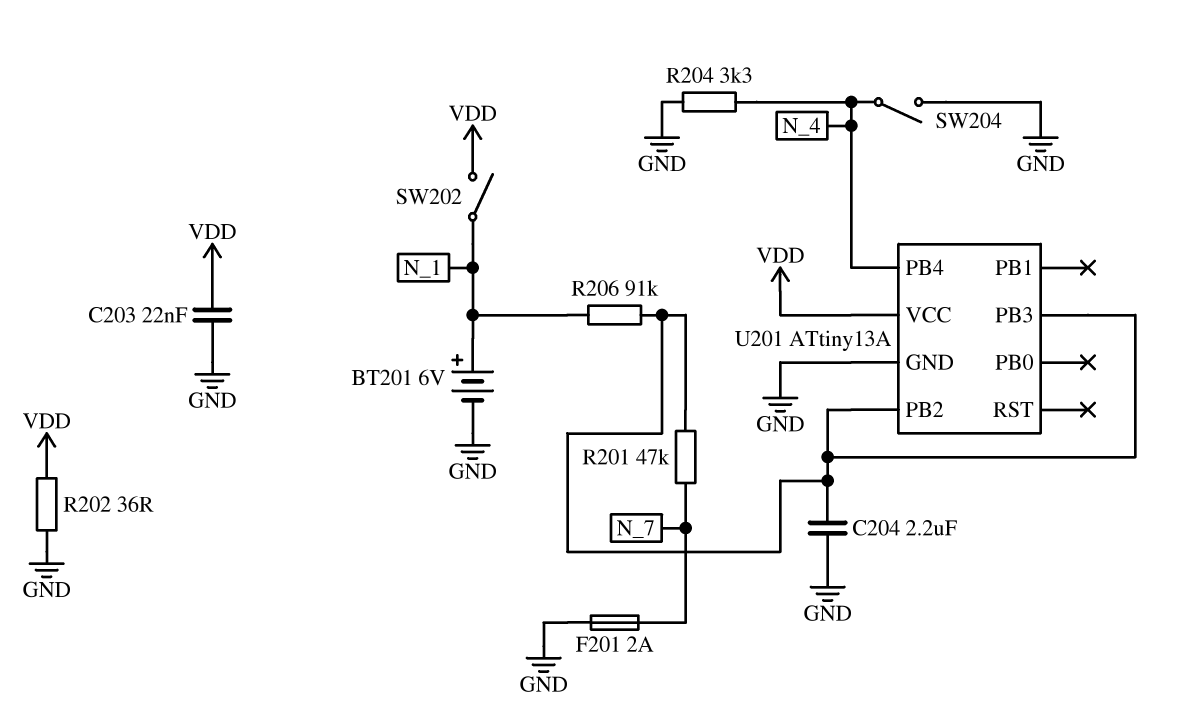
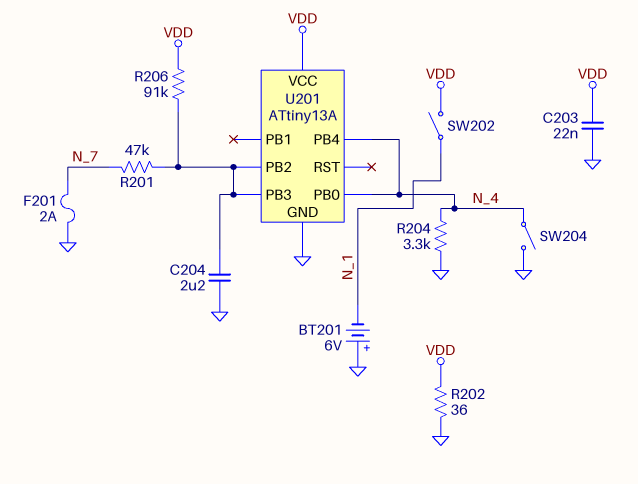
BT201: 6V (plus N_1, minus GND) -> 6V (plus GND, minus N_1)
R206: 91k (N_1, U201/PB2) -> 91k (U201/PB2, VDD)
U201 pin PB0: none -> N_4

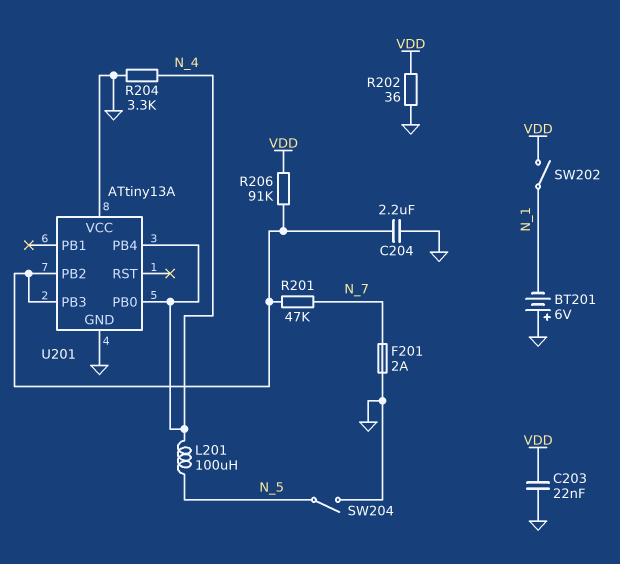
L201: none -> 100uH (N_4, N_5)
SW204: switch (GND, N_4) -> switch (GND, N_5)
U201 pin VCC: VDD -> GND

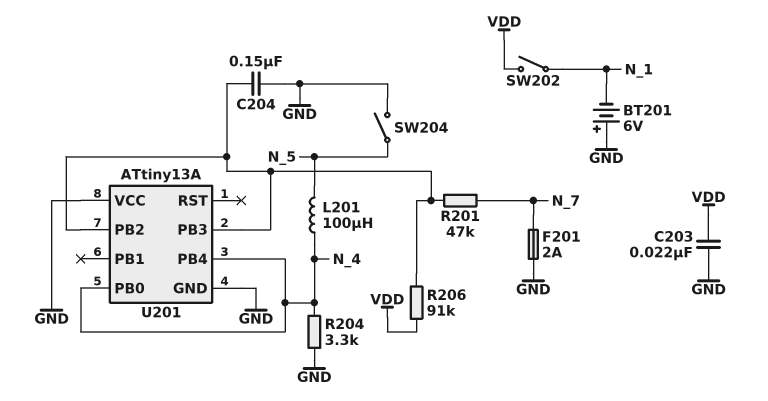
C204: 2.2uF (GND, U201/PB2) -> 150nF (GND, U201/PB2)
R202: 36 (GND, VDD) -> none

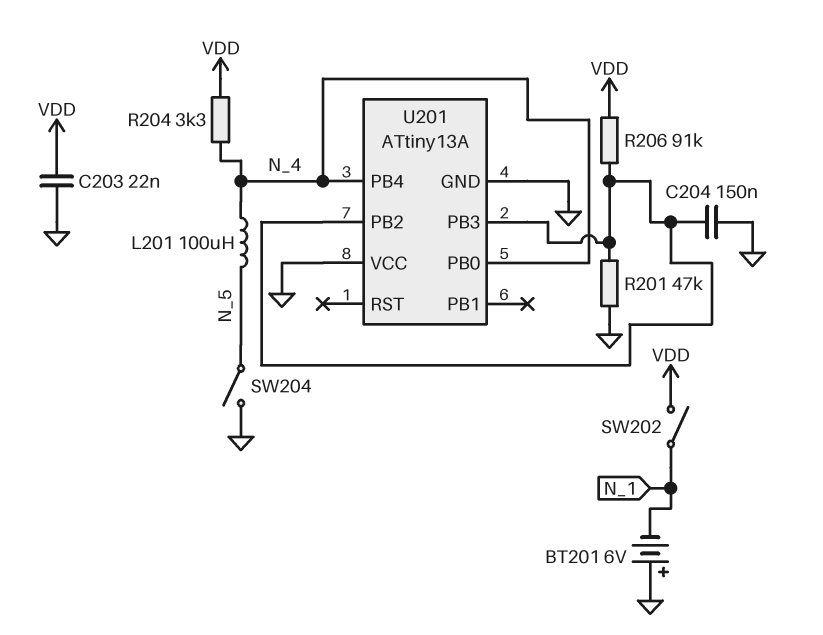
F201: 2A (GND, N_7) -> none
R201: 47k (N_7, U201/PB2) -> 47k (GND, U201/PB2)
R204: 3.3k (GND, N_4) -> 3.3k (N_4, VDD)

